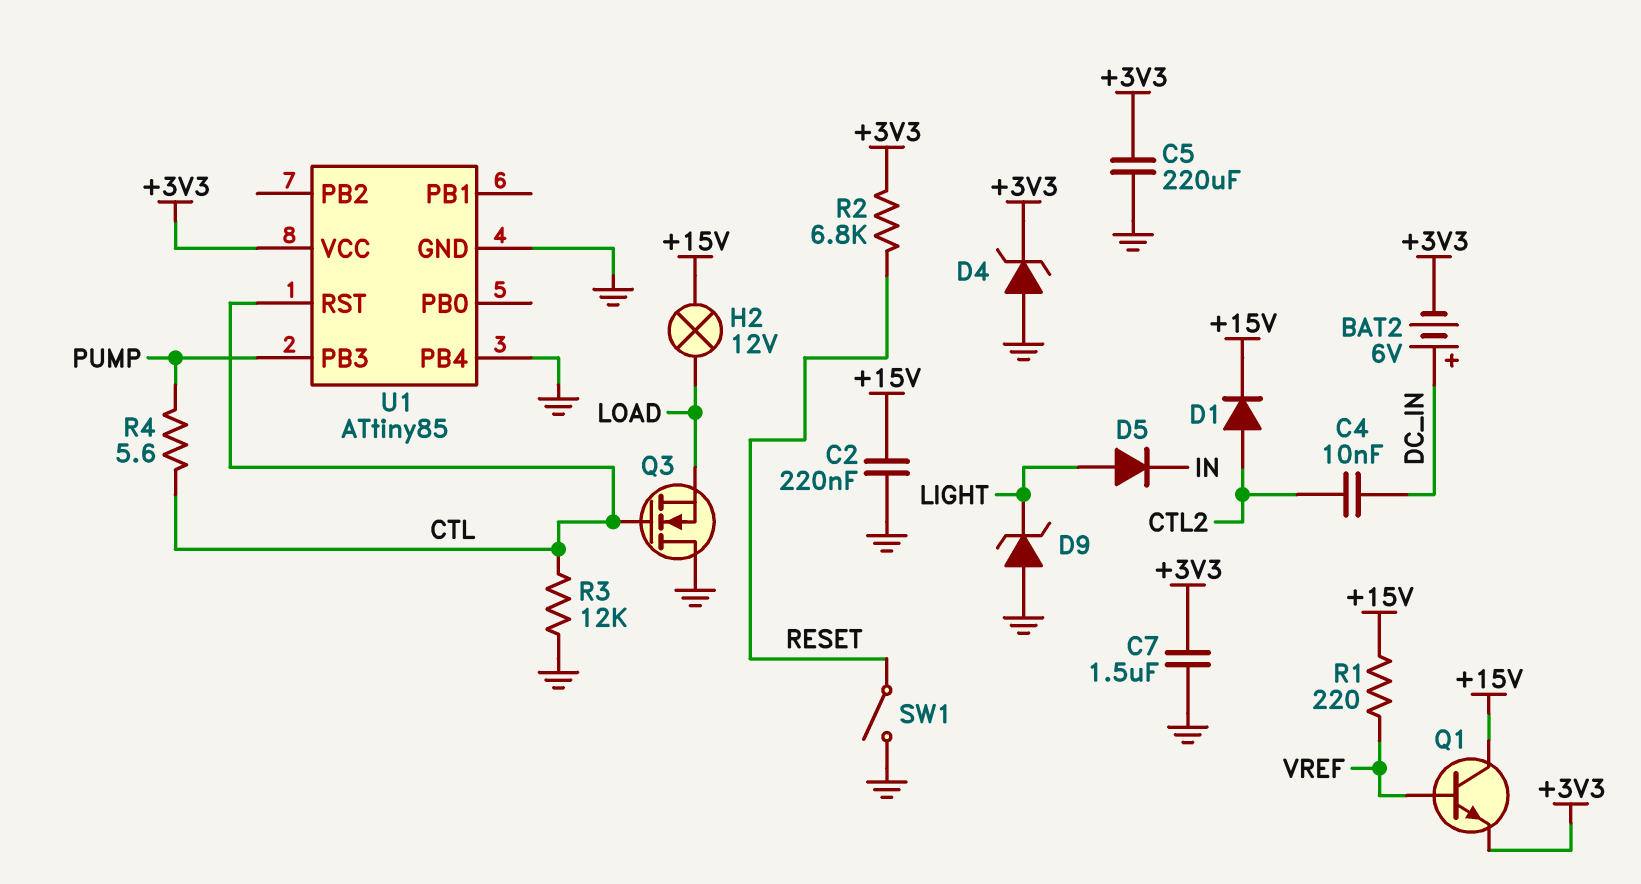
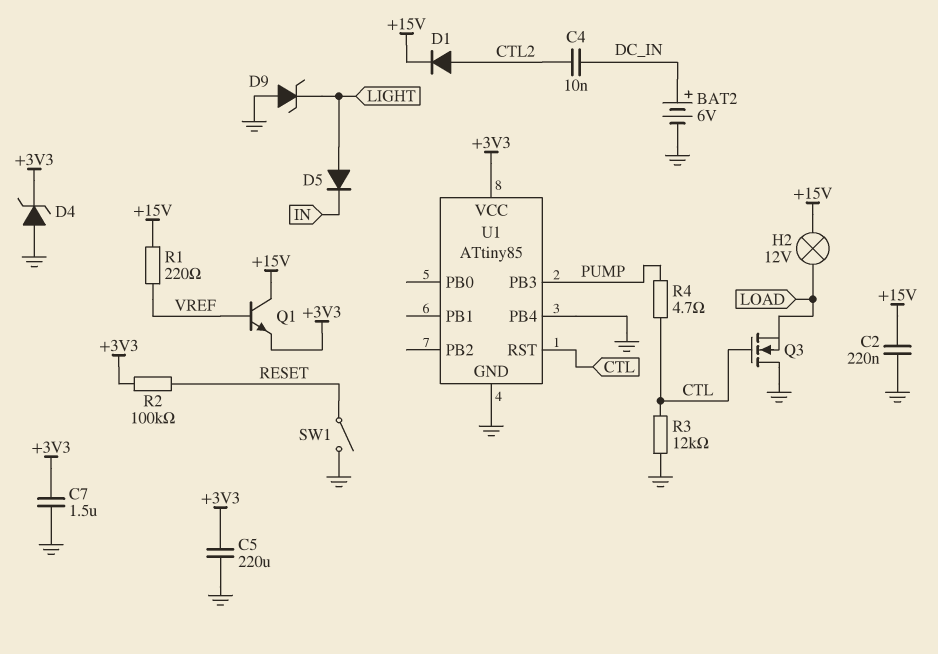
BAT2: 6V (plus DC_IN, minus +3V3) -> 6V (plus DC_IN, minus GND)
R2: 6.8k (+3V3, RESET) -> 100k (+3V3, RESET)
R4: 5.6 (CTL, PUMP) -> 4.7 (CTL, PUMP)

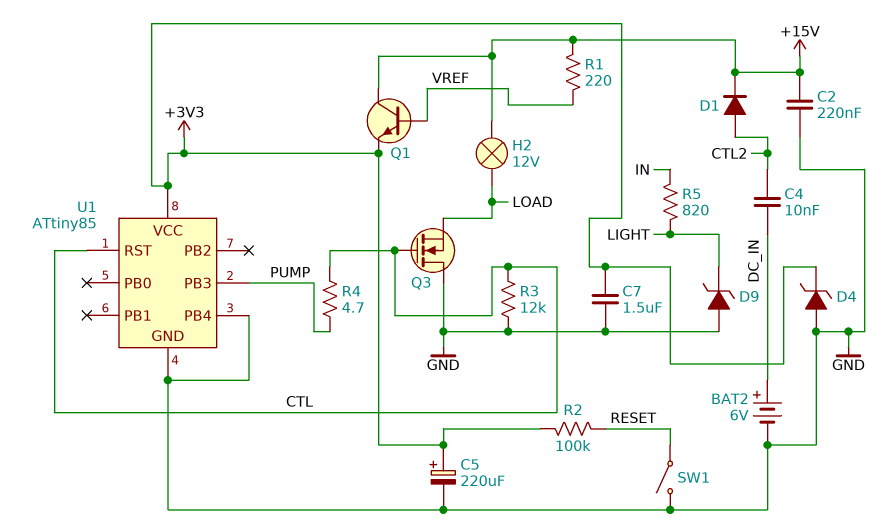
C5: 220uF (+3V3, GND) -> 220uF (plus +3V3, minus GND)
D5: diode (A LIGHT, K IN) -> none
R5: none -> 820 (IN, LIGHT)

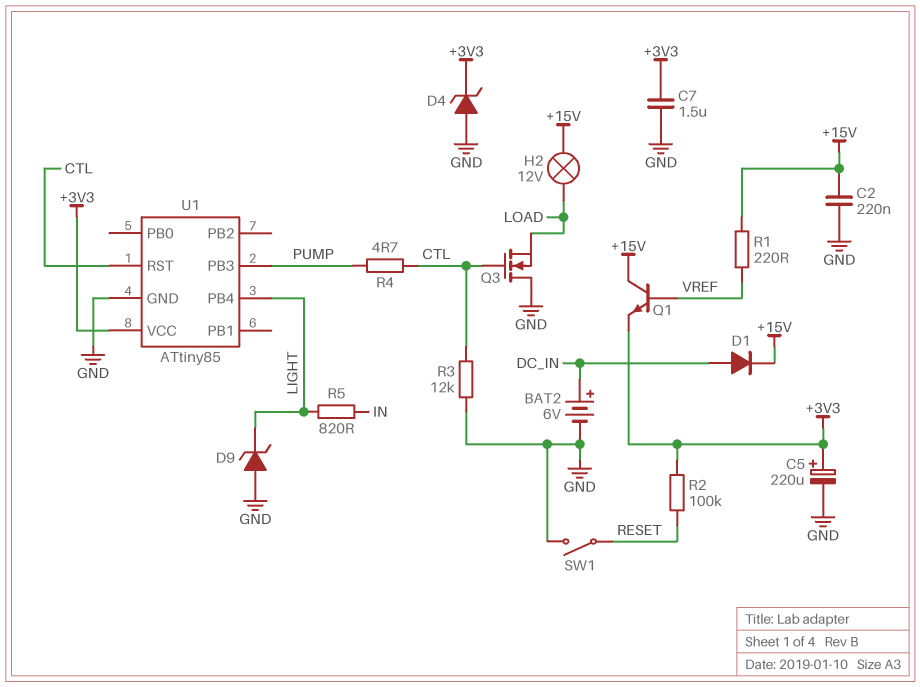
C4: 10nF (CTL2, DC_IN) -> none
D1: diode (A CTL2, K +15V) -> diode (A DC_IN, K +15V)
U1 pin PB4: GND -> LIGHT

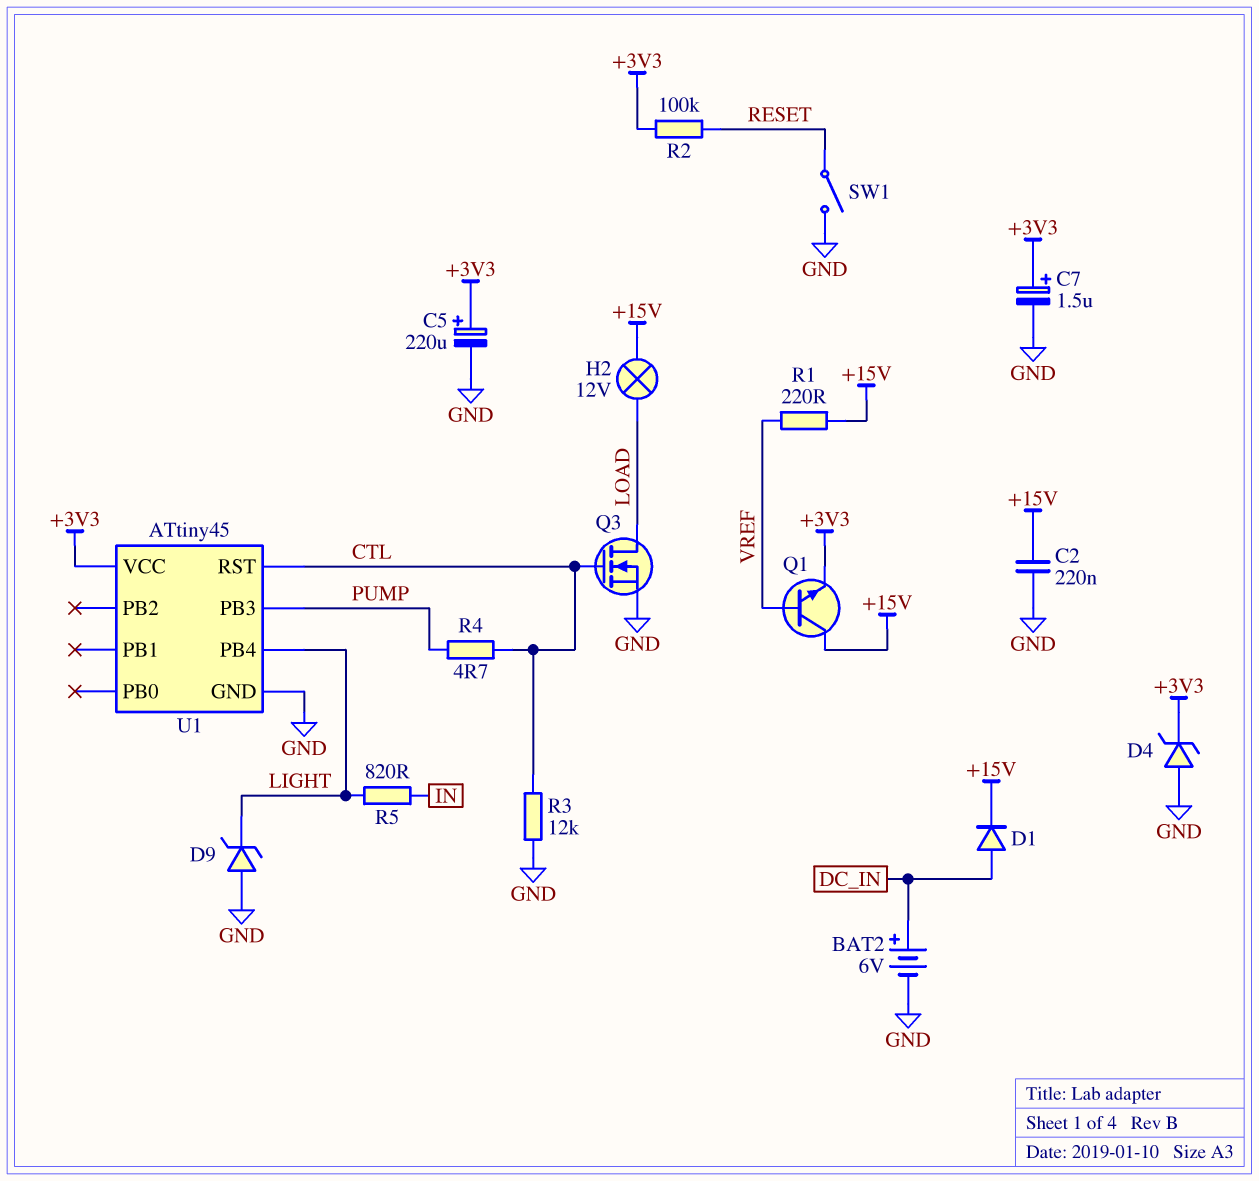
C7: 1.5uF (+3V3, GND) -> 1.5uF (plus +3V3, minus GND)
Q3: NMOS (G CTL, D GND, S LOAD) -> NMOS (G CTL, D LOAD, S GND)
U1: ATtiny85 -> ATtiny45

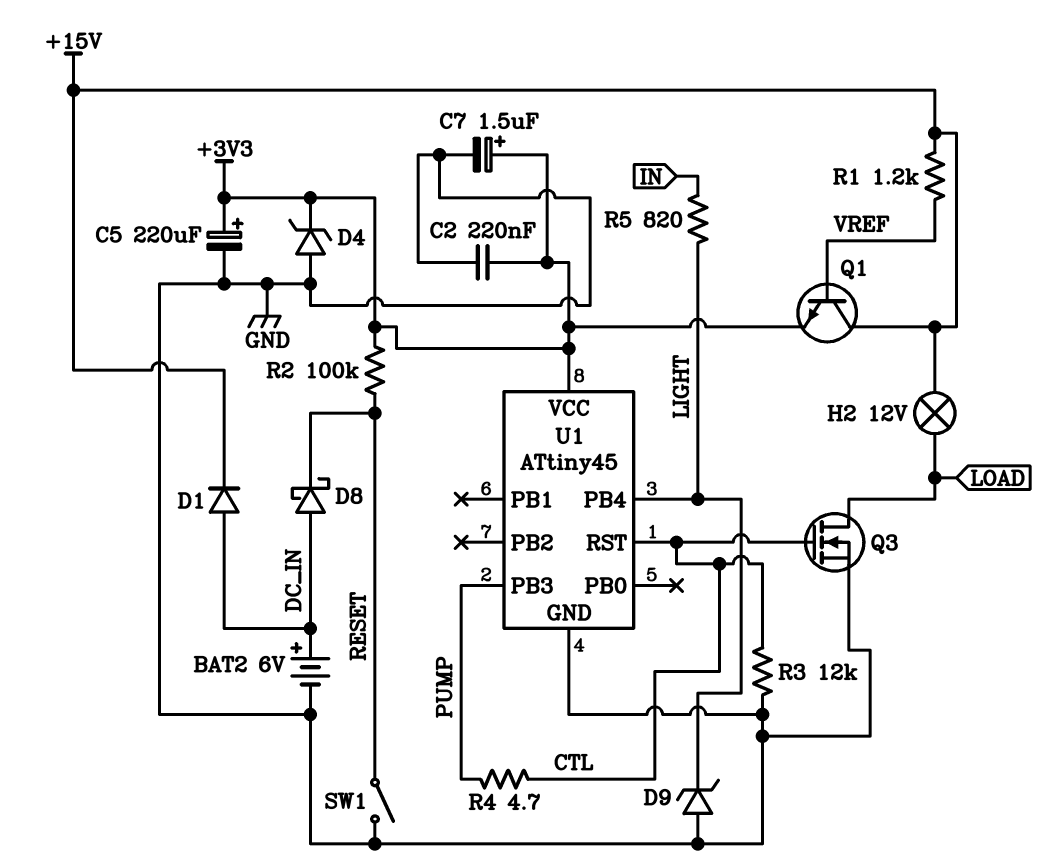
C2: 220nF (+15V, GND) -> 220nF (+3V3, GND)
D8: none -> schottky (A DC_IN, K RESET)
R1: 220 (+15V, VREF) -> 1.2k (+15V, VREF)

